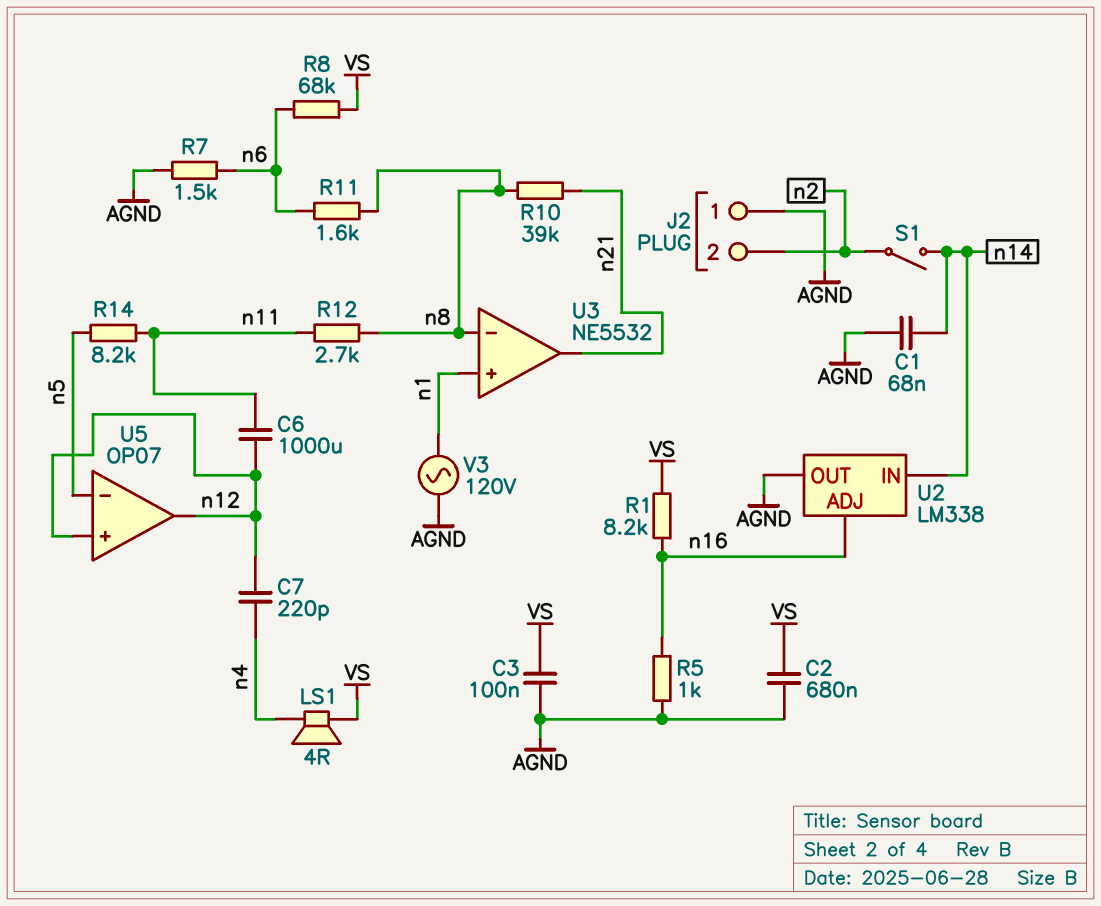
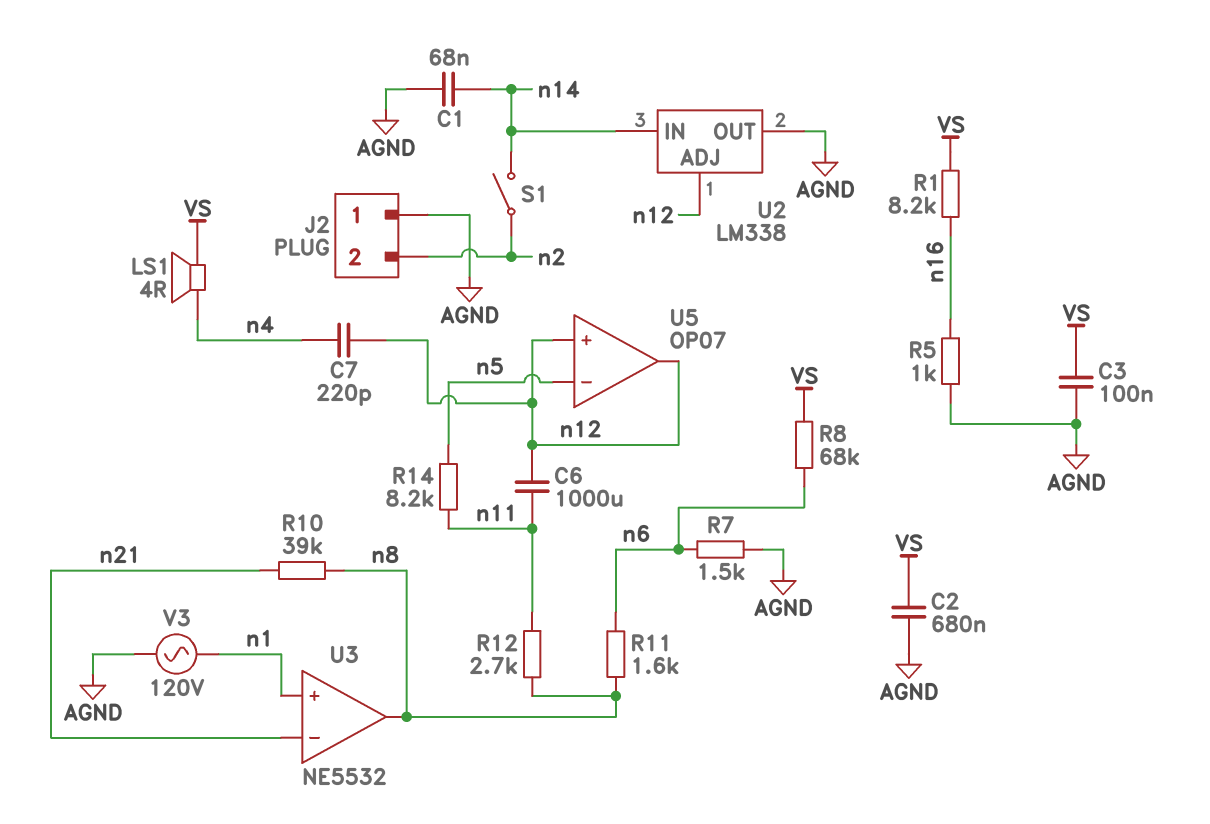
U2 pin ADJ: n16 -> n12
U3 pin in-: n8 -> n21
U3 pin out: n21 -> n8

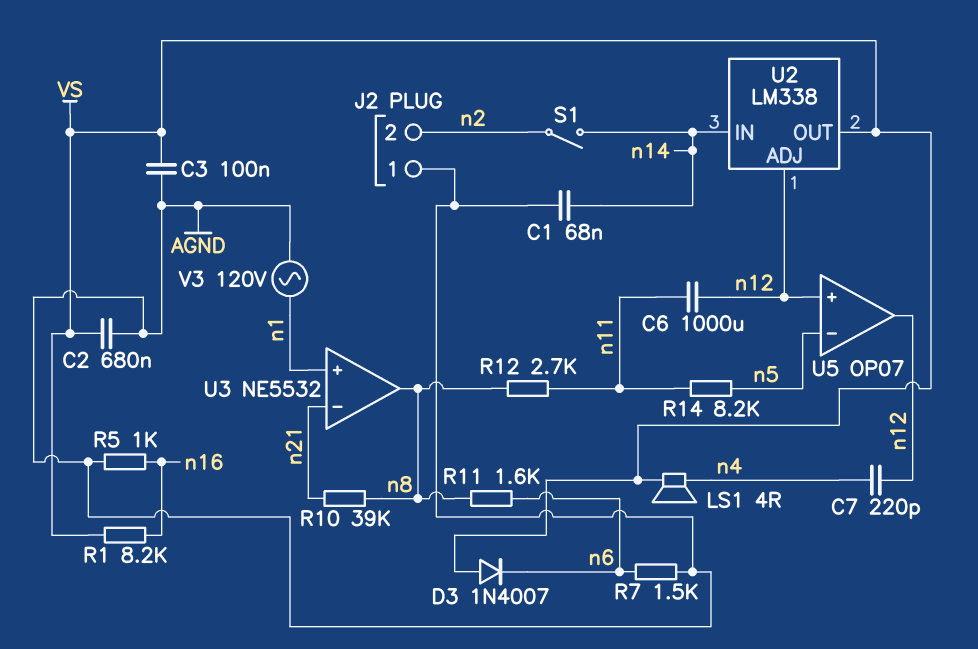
D3: none -> diode 1N4007 (A VS, K n6)
R8: 68k (VS, n6) -> none
U2 pin OUT: AGND -> VS

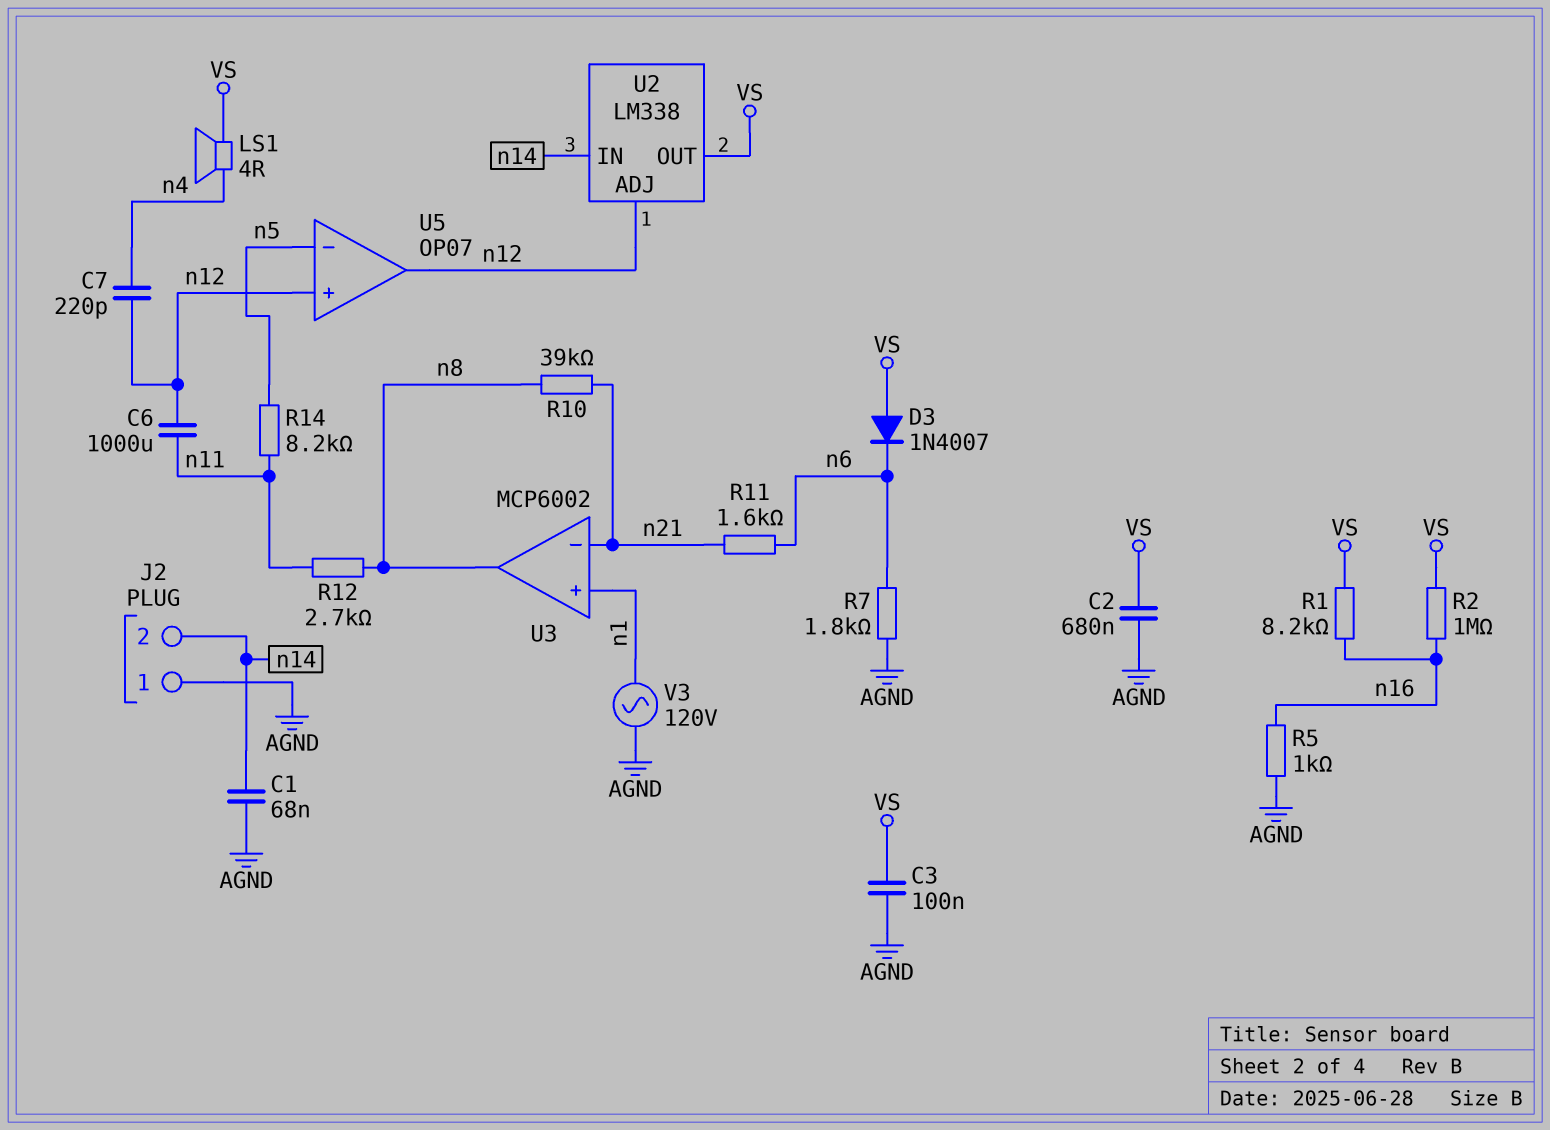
J2 pin 2: n2 -> n14
R2: none -> 1M (VS, n16)
R7: 1.5k (AGND, n6) -> 1.8k (AGND, n6)
R11: 1.6k (n6, n8) -> 1.6k (n6, n21)
S1: switch (n2, n14) -> none
U3: NE5532 -> MCP6002

